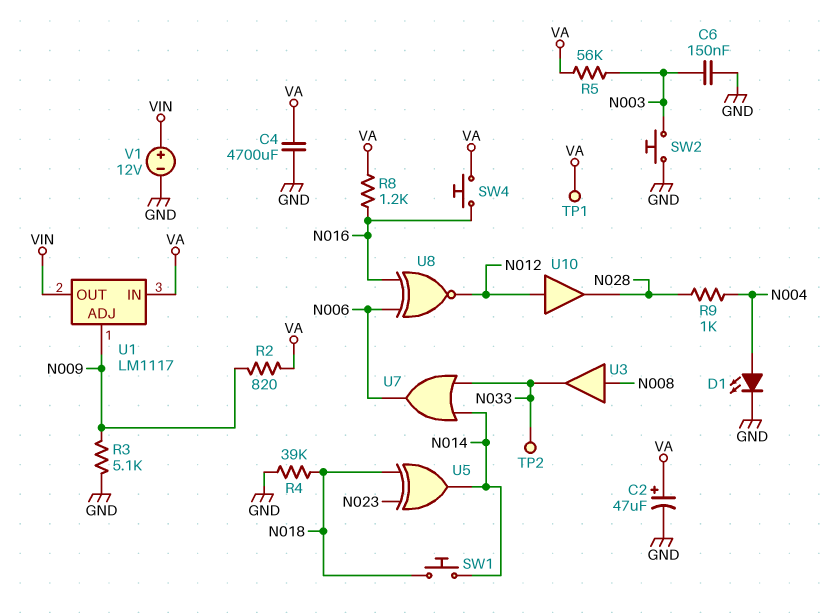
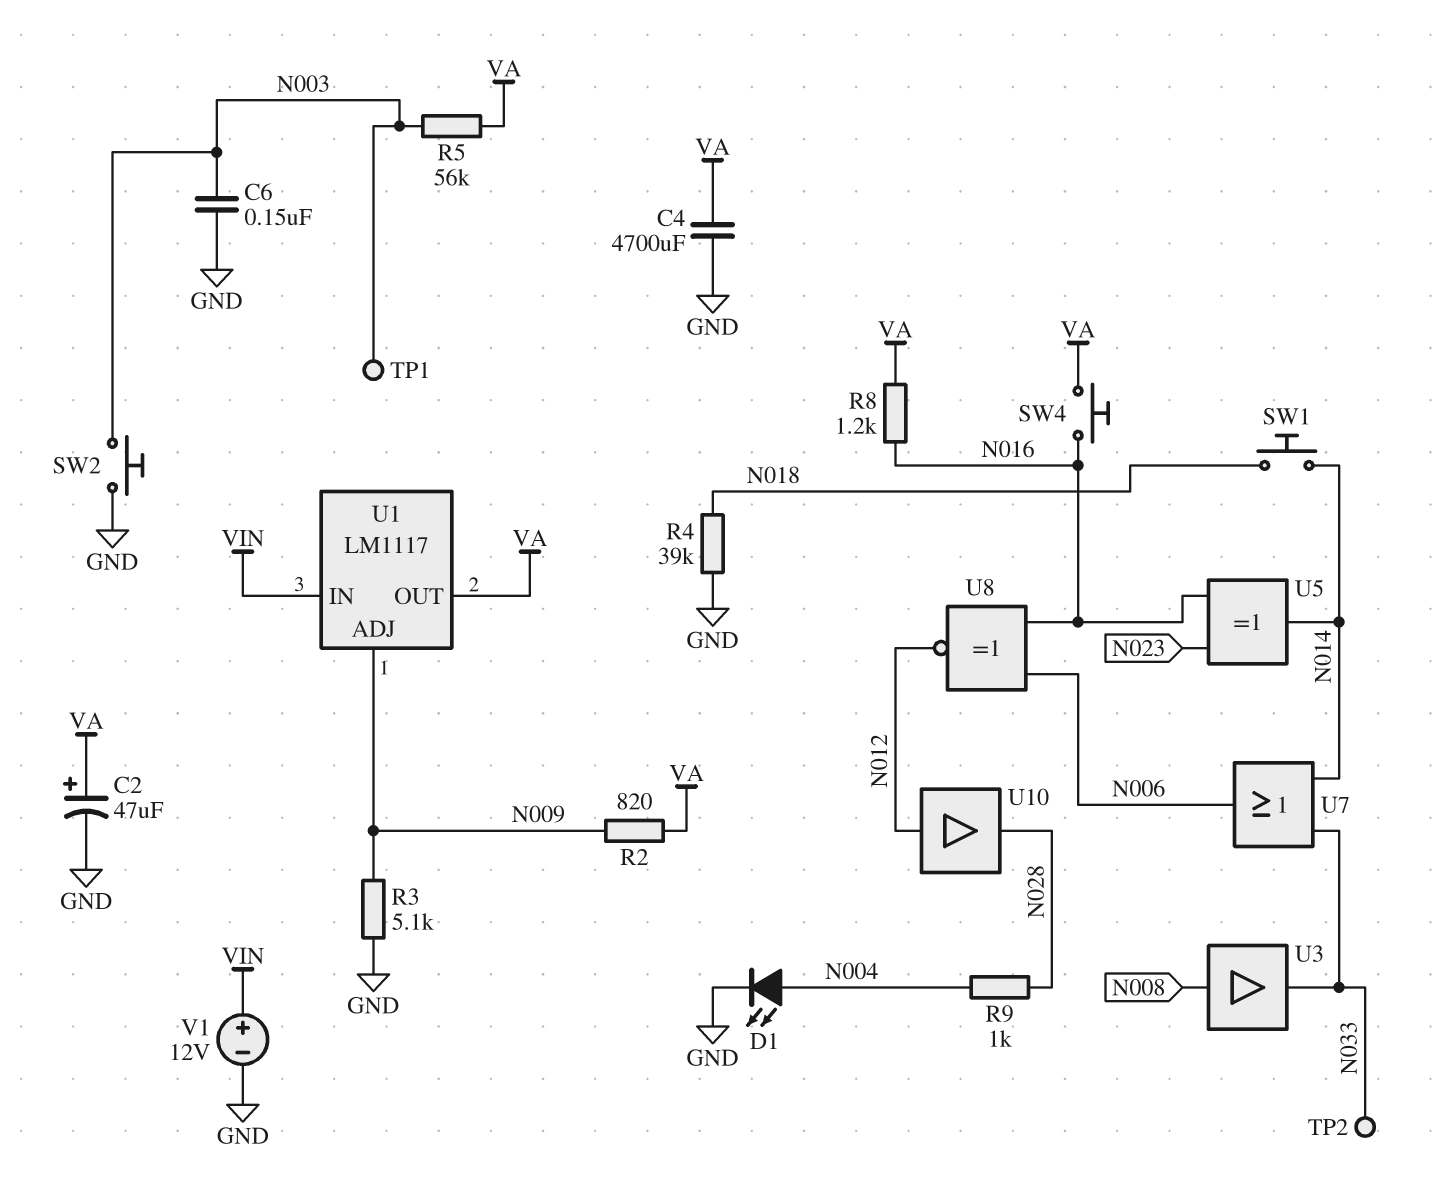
TP1: test point (VA) -> test point (N003)
U1 pin IN: VA -> VIN
U1 pin OUT: VIN -> VA
U5: XOR (in N018, in N023, out N014) -> XOR (in N016, in N023, out N014)

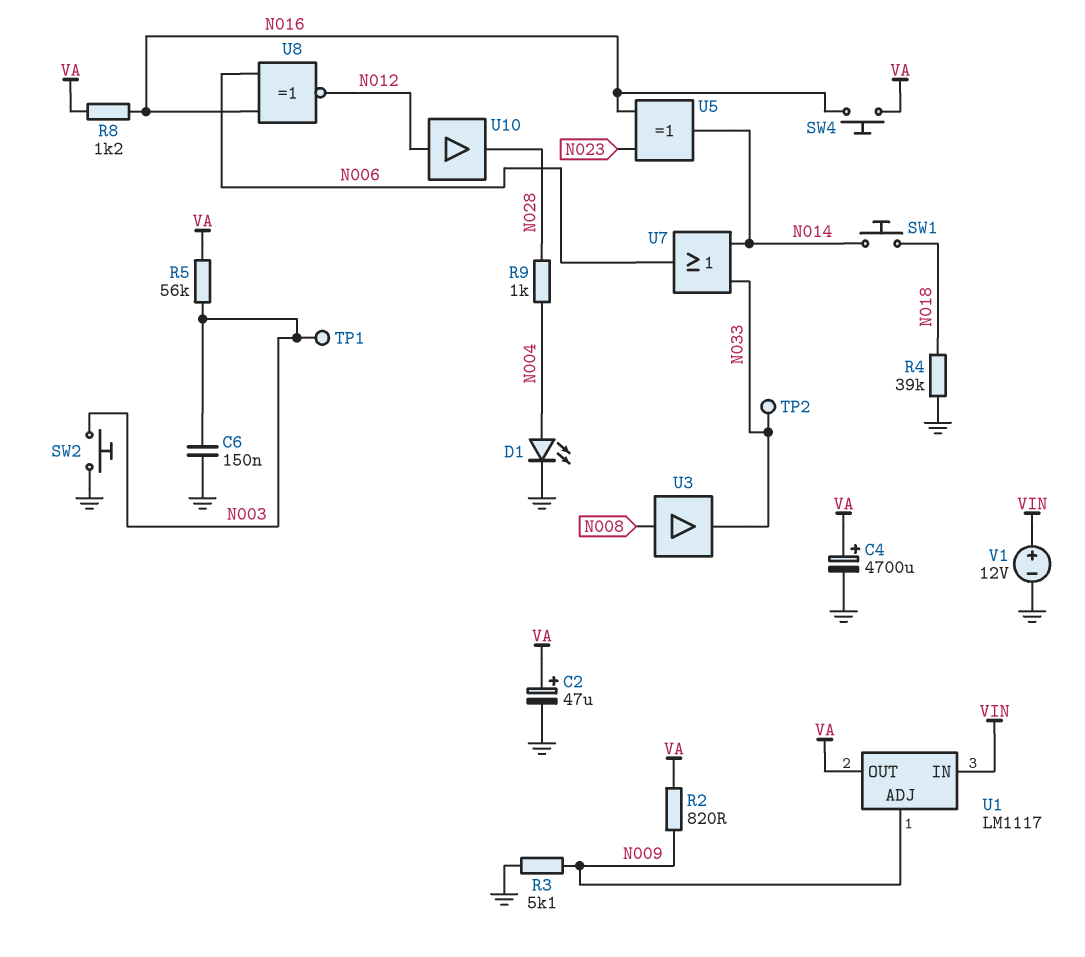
C4: 4700uF (GND, VA) -> 4700uF (plus VA, minus GND)

